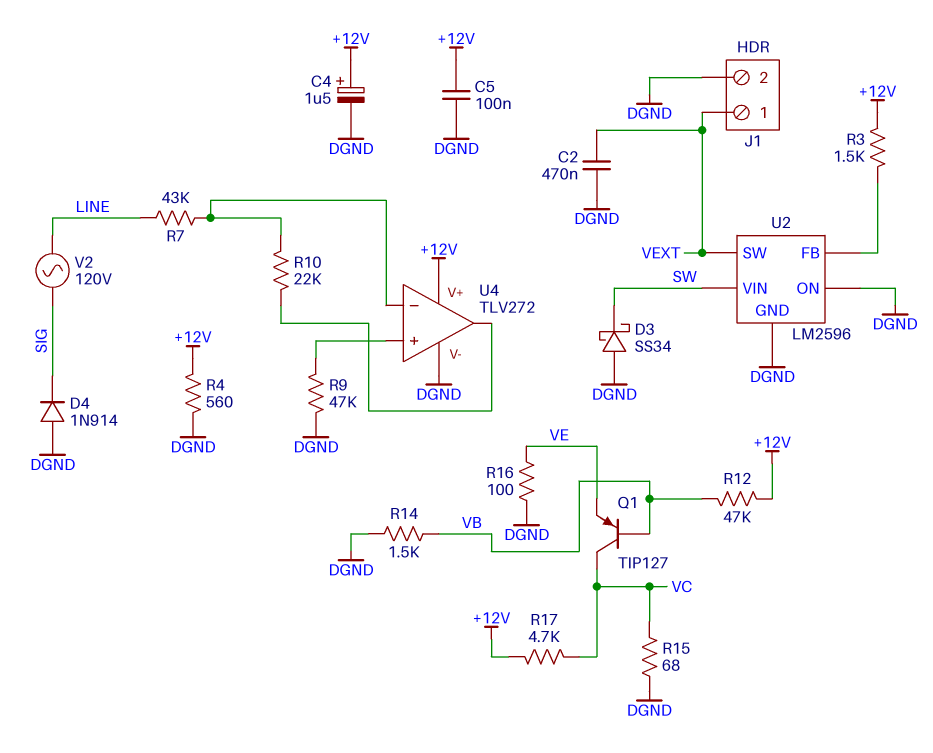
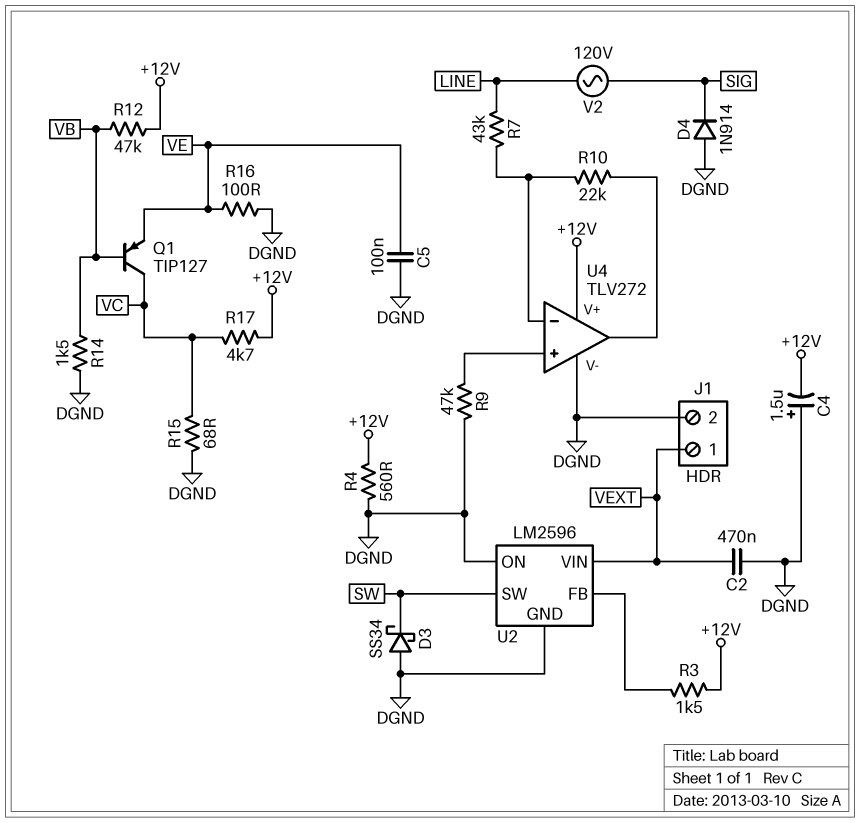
C4: 1.5uF (plus +12V, minus DGND) -> 1.5uF (plus DGND, minus +12V)
C5: 100nF (+12V, DGND) -> 100nF (DGND, VE)
U2 pin SW: VEXT -> SW
U2 pin VIN: SW -> VEXT

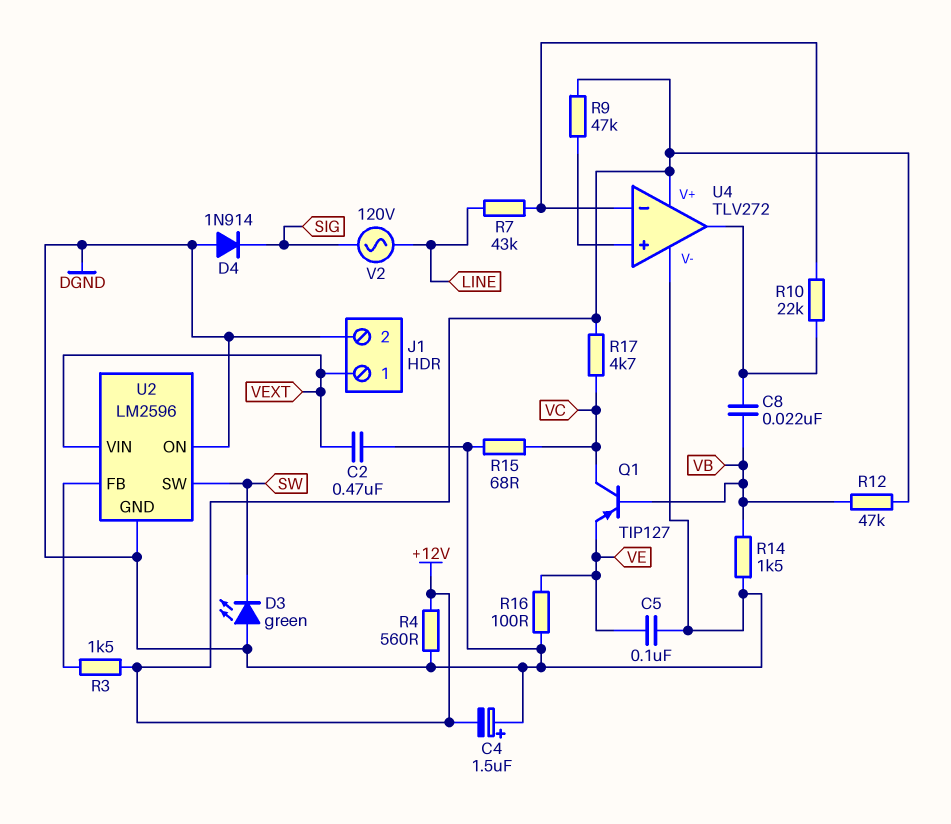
C8: none -> 22nF (U4/out, VB)
D3: schottky SS34 (A DGND, K SW) -> LED green (A DGND, K SW)
R9: 47k (DGND, U4/in+) -> 47k (+12V, U4/in+)

